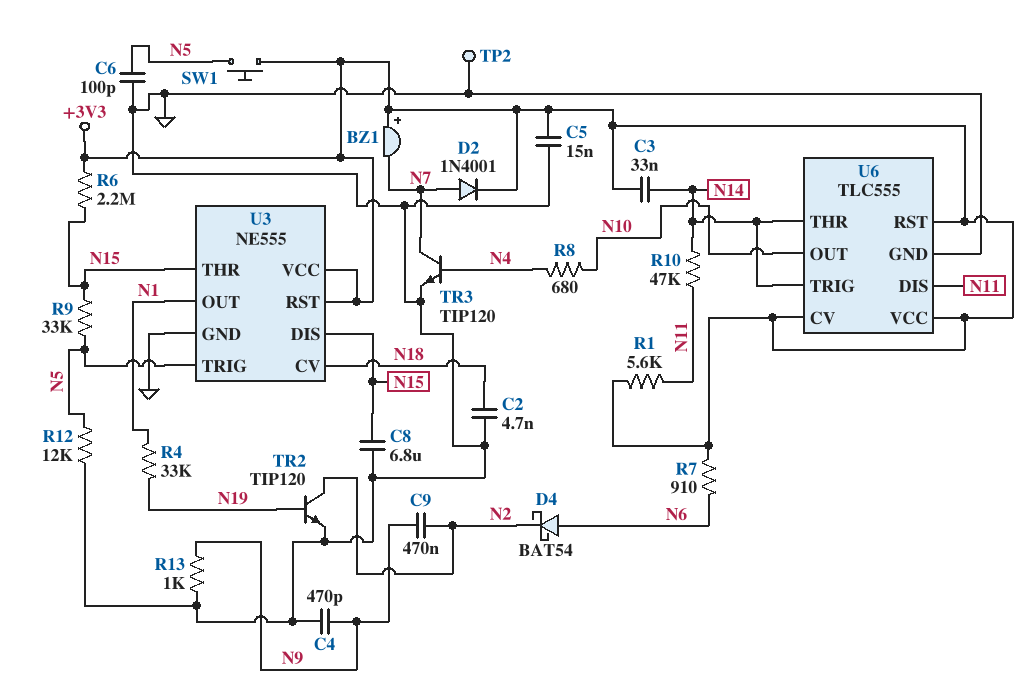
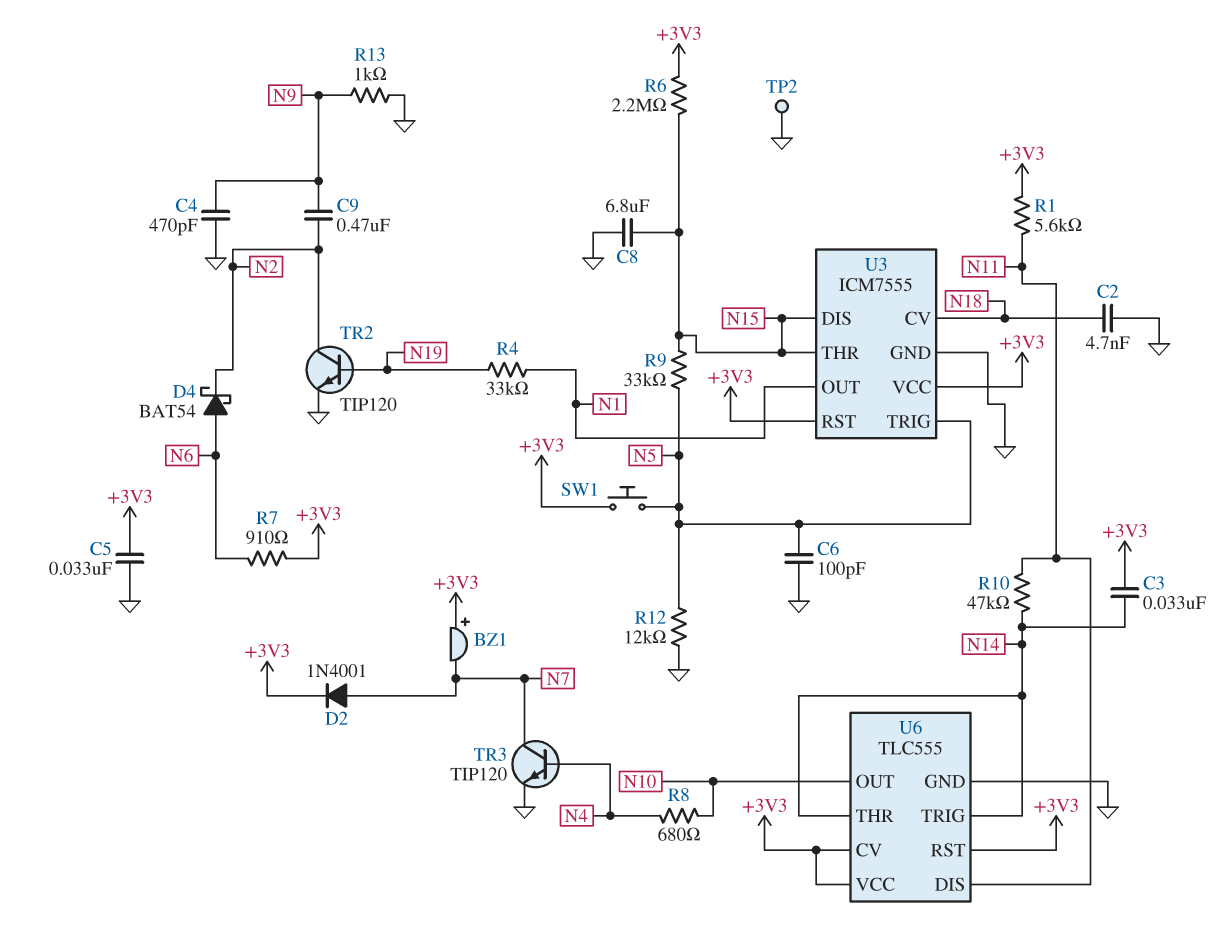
C5: 15nF (+3V3, GND) -> 33nF (+3V3, GND)
U3: NE555 -> ICM7555

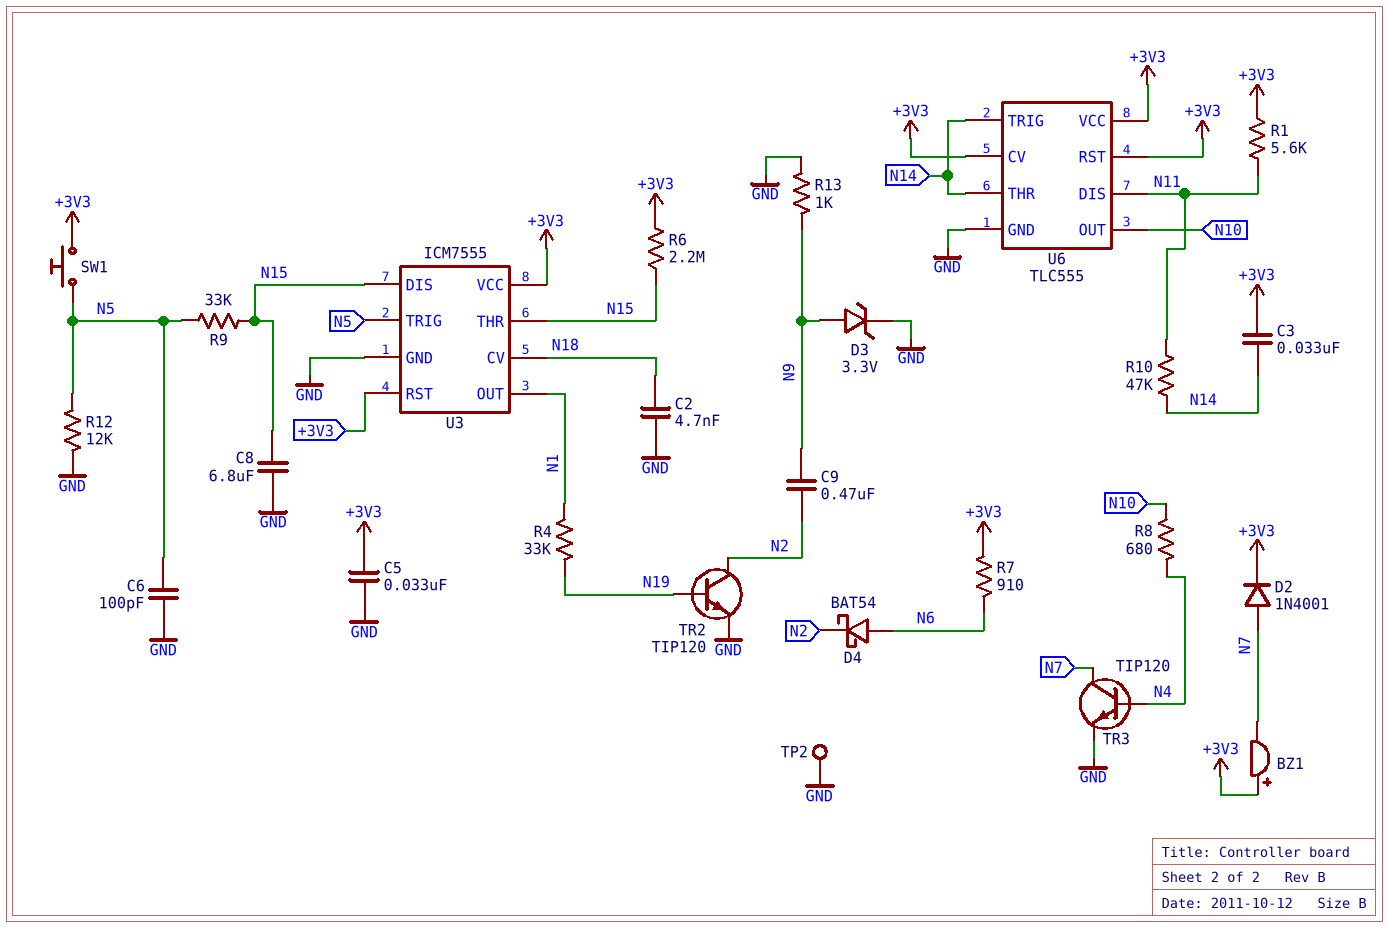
C4: 470pF (GND, N9) -> none
D3: none -> zener 3.3V (A N9, K GND)

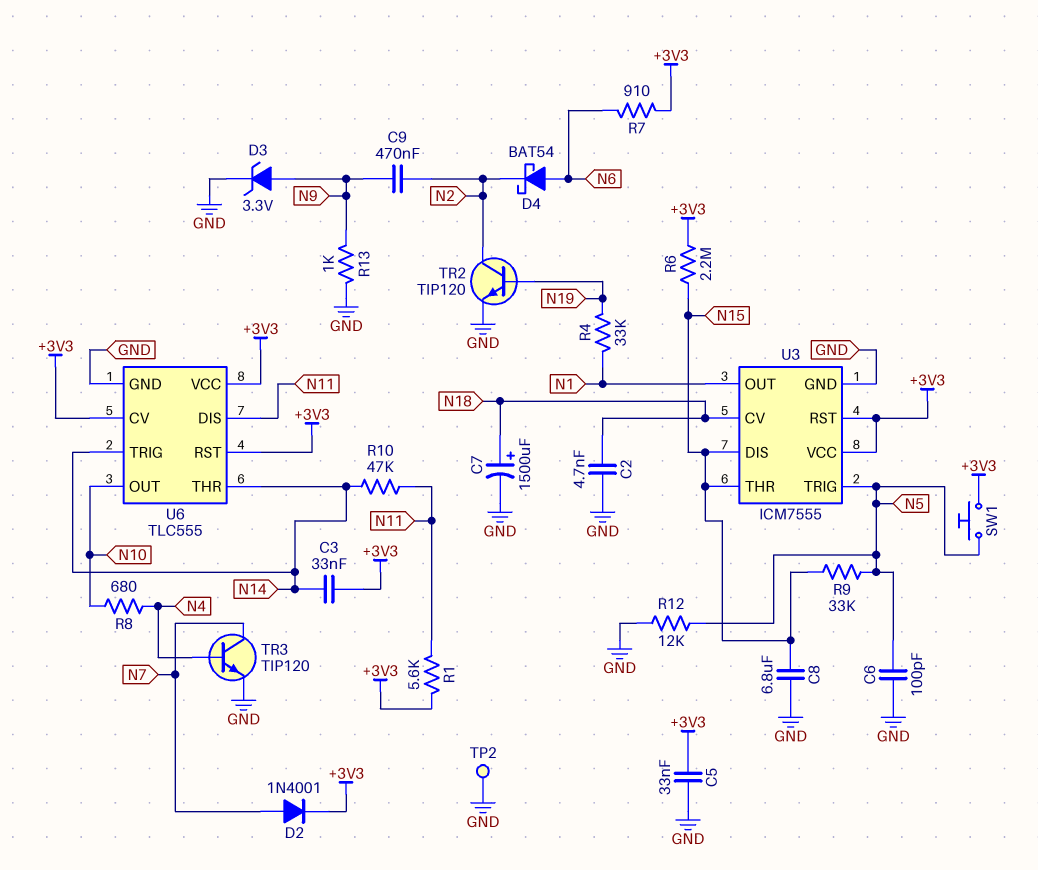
BZ1: buzzer (plus +3V3, minus N7) -> none
C7: none -> 1500uF (plus N18, minus GND)

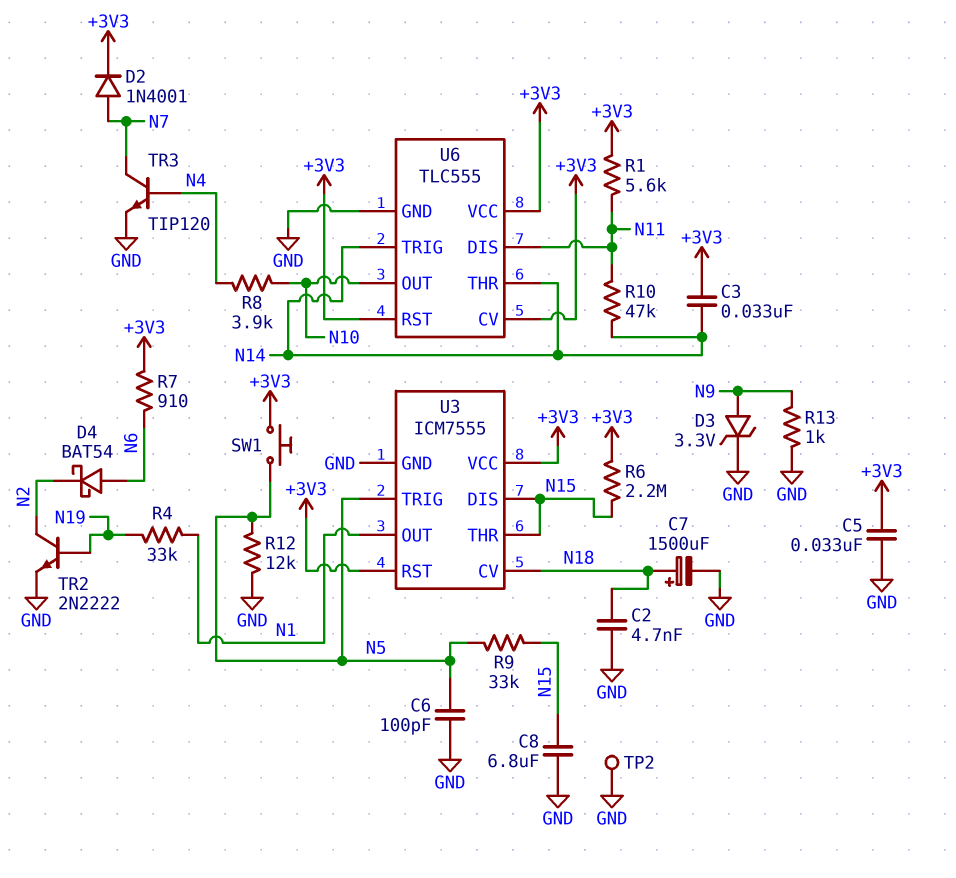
C9: 470nF (N2, N9) -> none
R8: 680 (N4, N10) -> 3.9k (N4, N10)
TR2: NPN TIP120 (B N19, C N2, E GND) -> NPN 2N2222 (B N19, C N2, E GND)

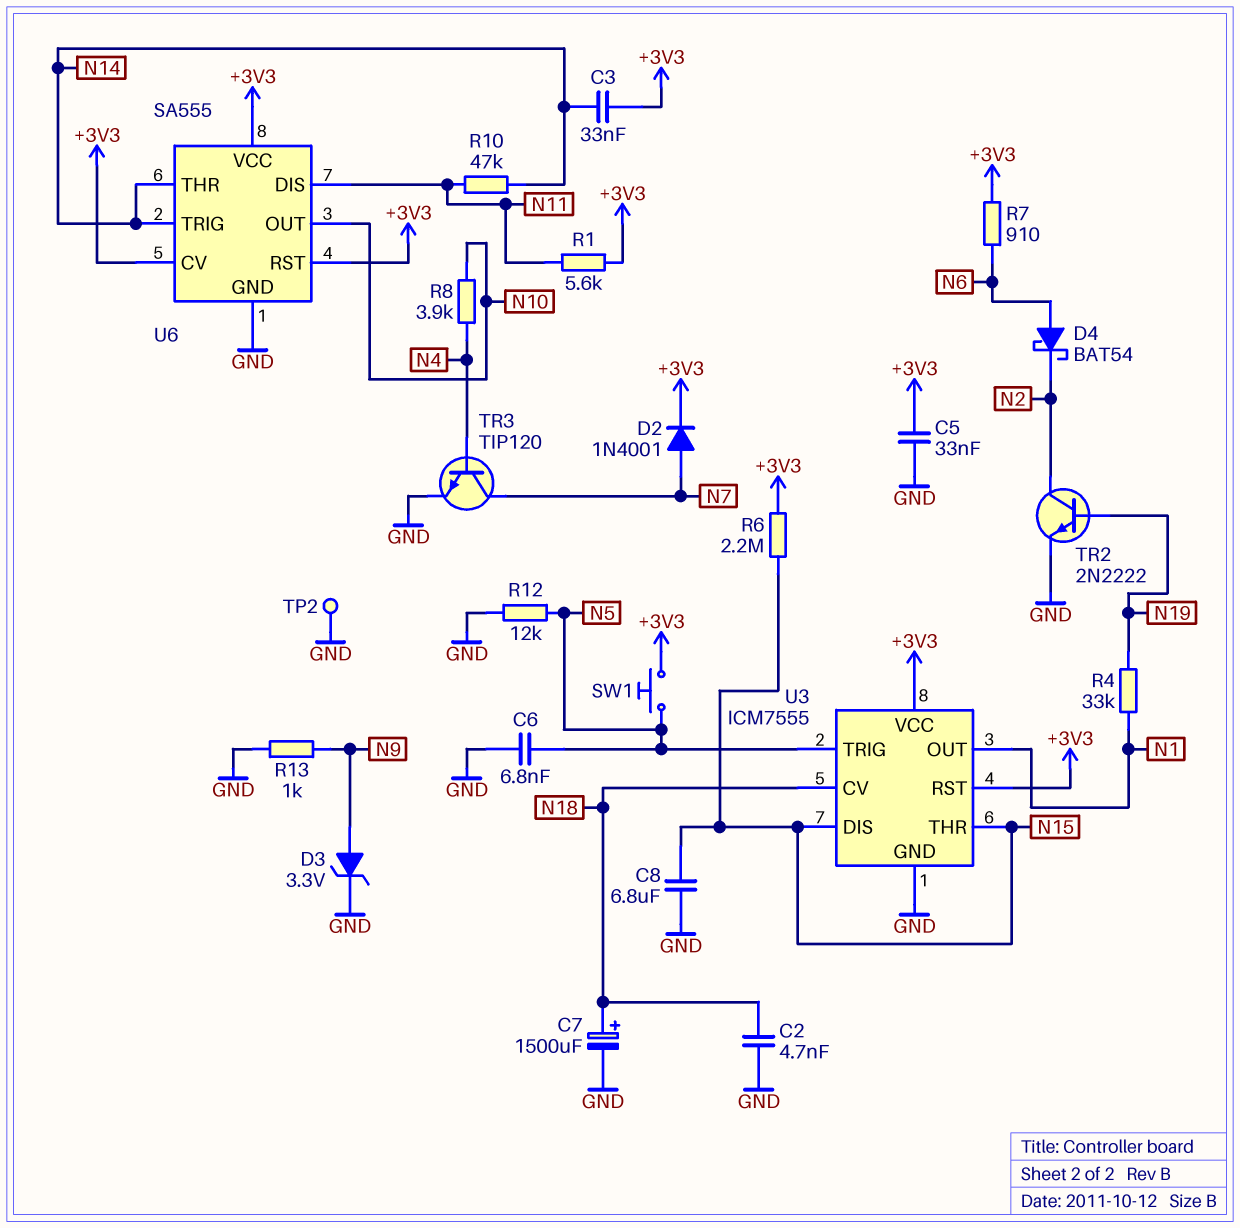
C6: 100pF (GND, N5) -> 6.8nF (GND, N5)
R9: 33k (N5, N15) -> none
U6: TLC555 -> SA555

